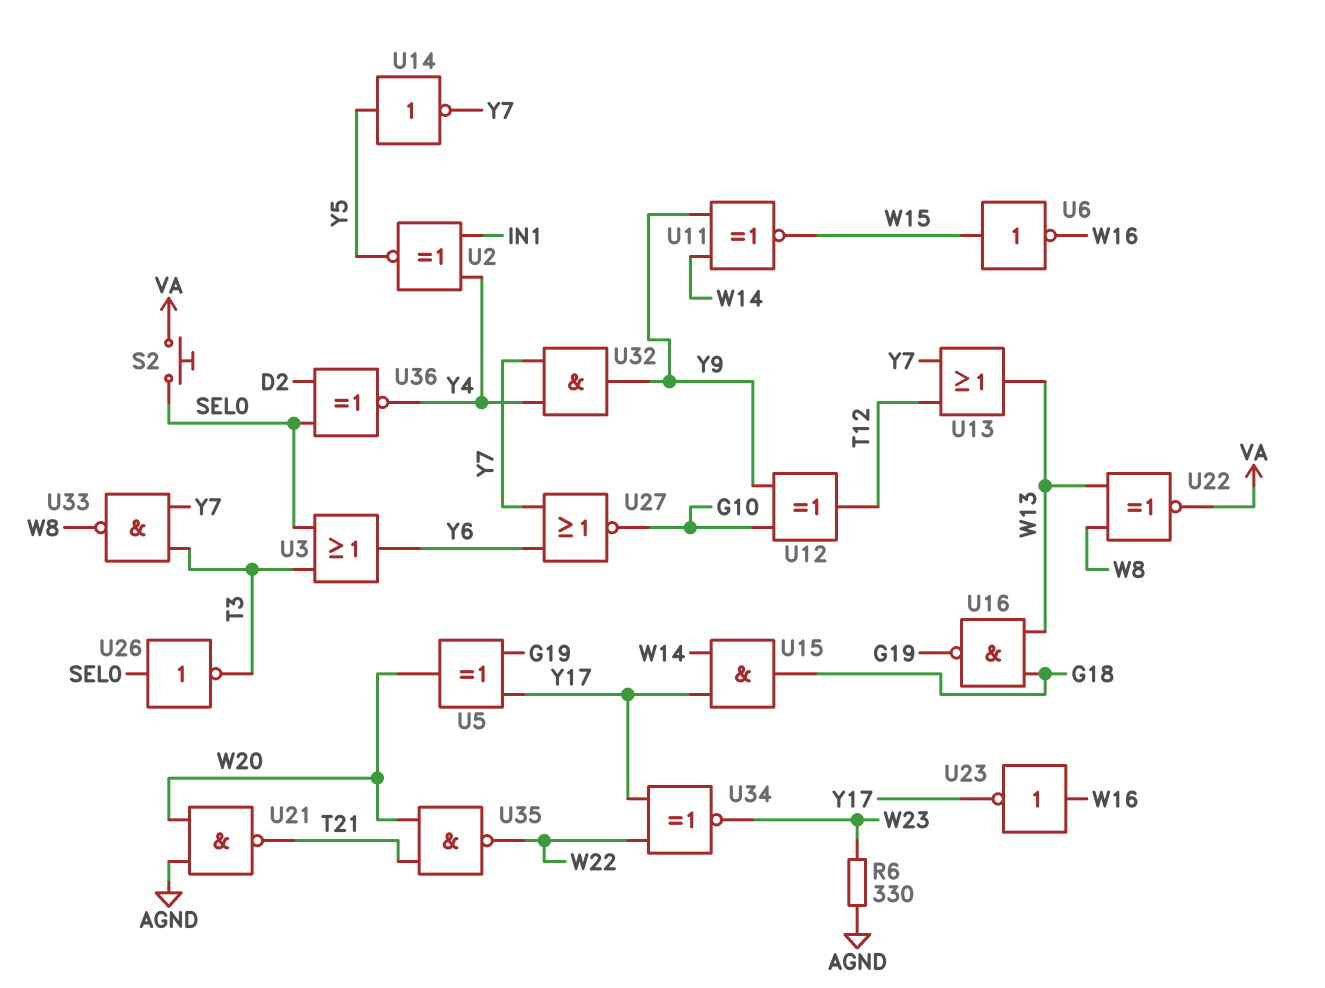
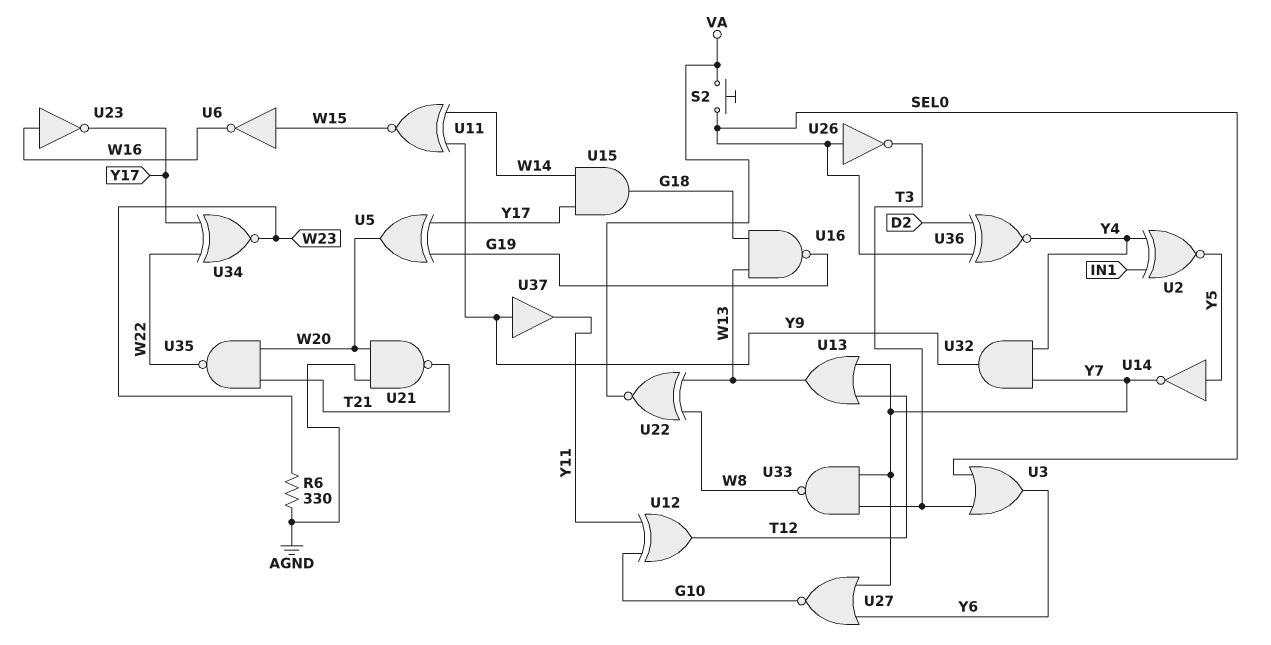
U12: XOR (in G10, in Y9, out T12) -> XOR (in G10, in Y11, out T12)
U37: none -> buffer (in Y9, out Y11)

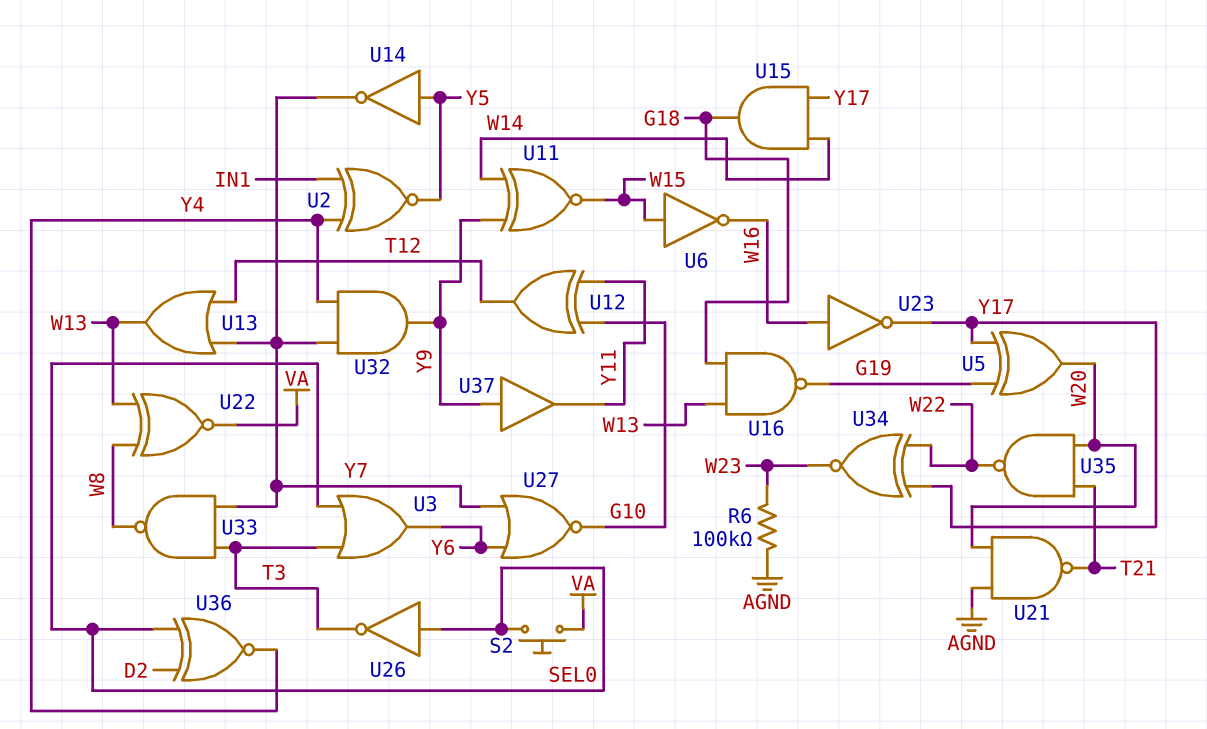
R6: 330 (AGND, W23) -> 100k (AGND, W23)

